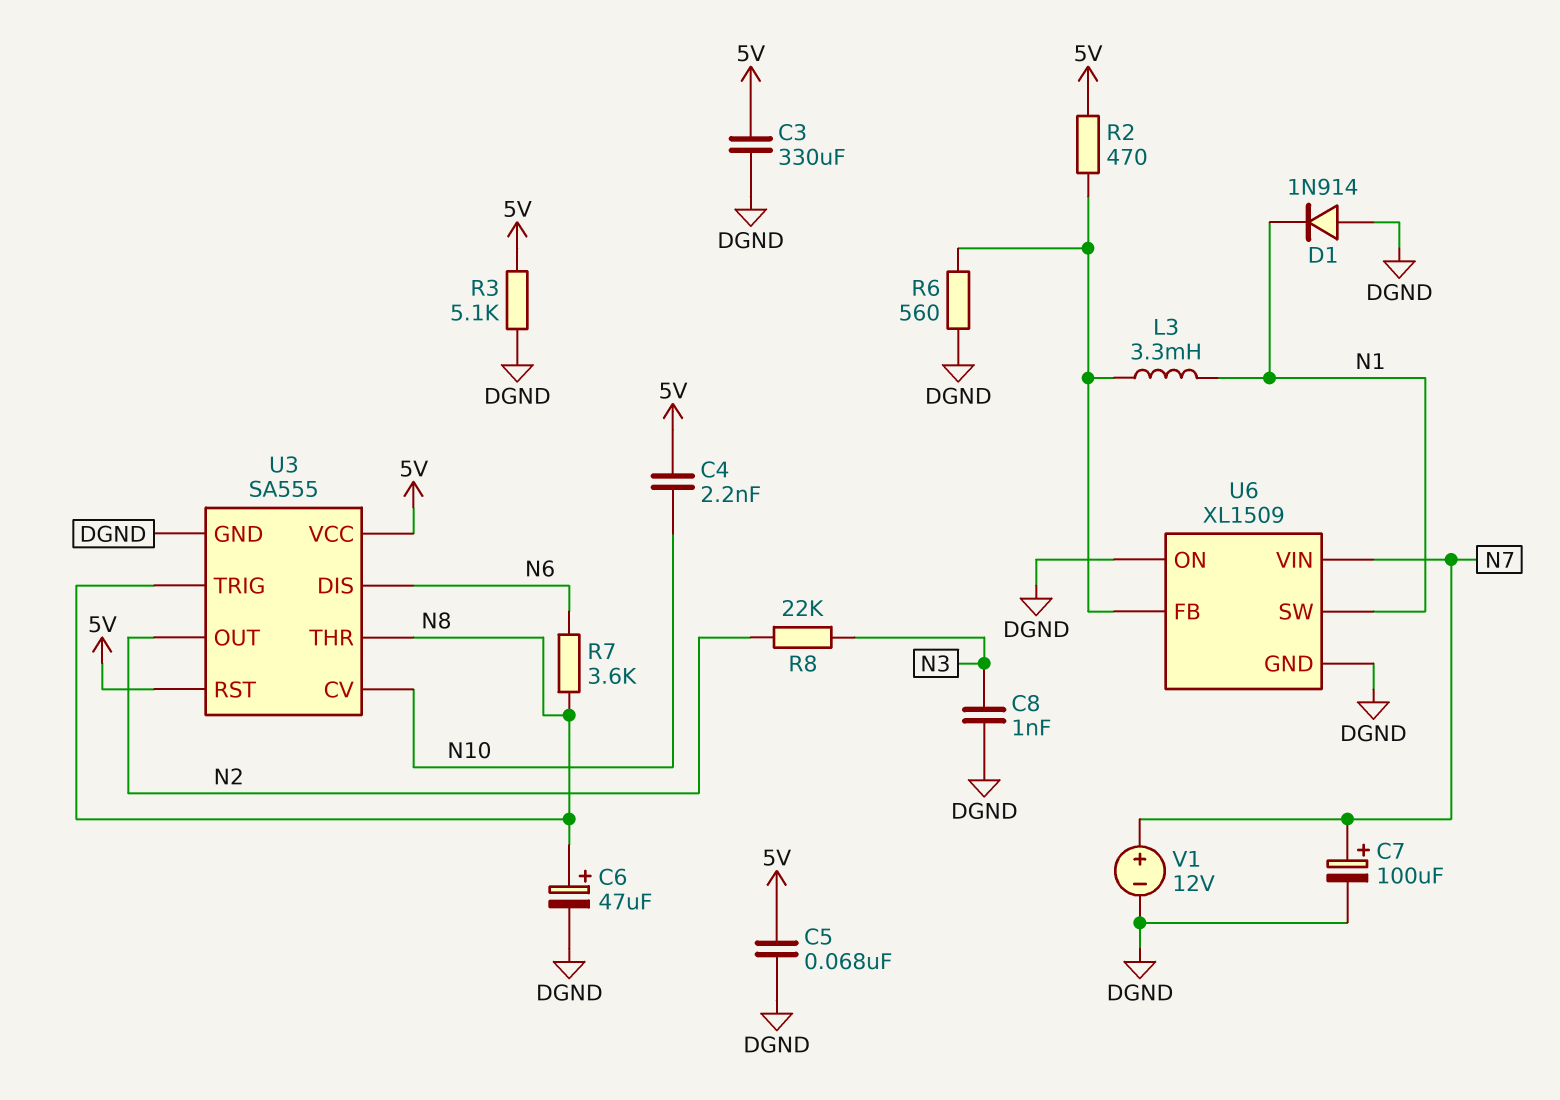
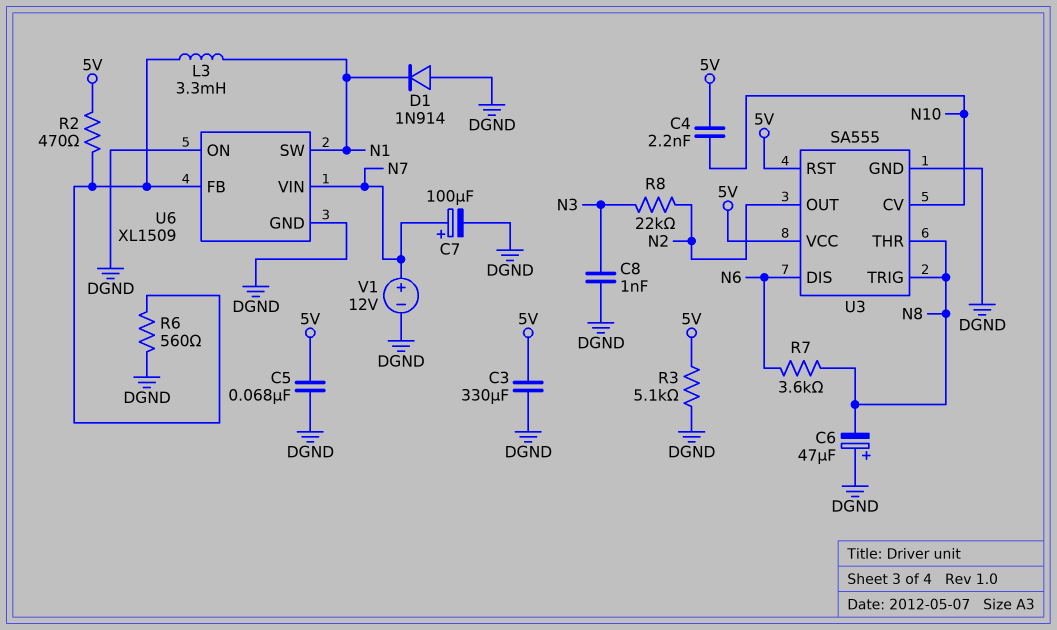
C6: 47uF (plus N8, minus DGND) -> 47uF (plus DGND, minus N8)

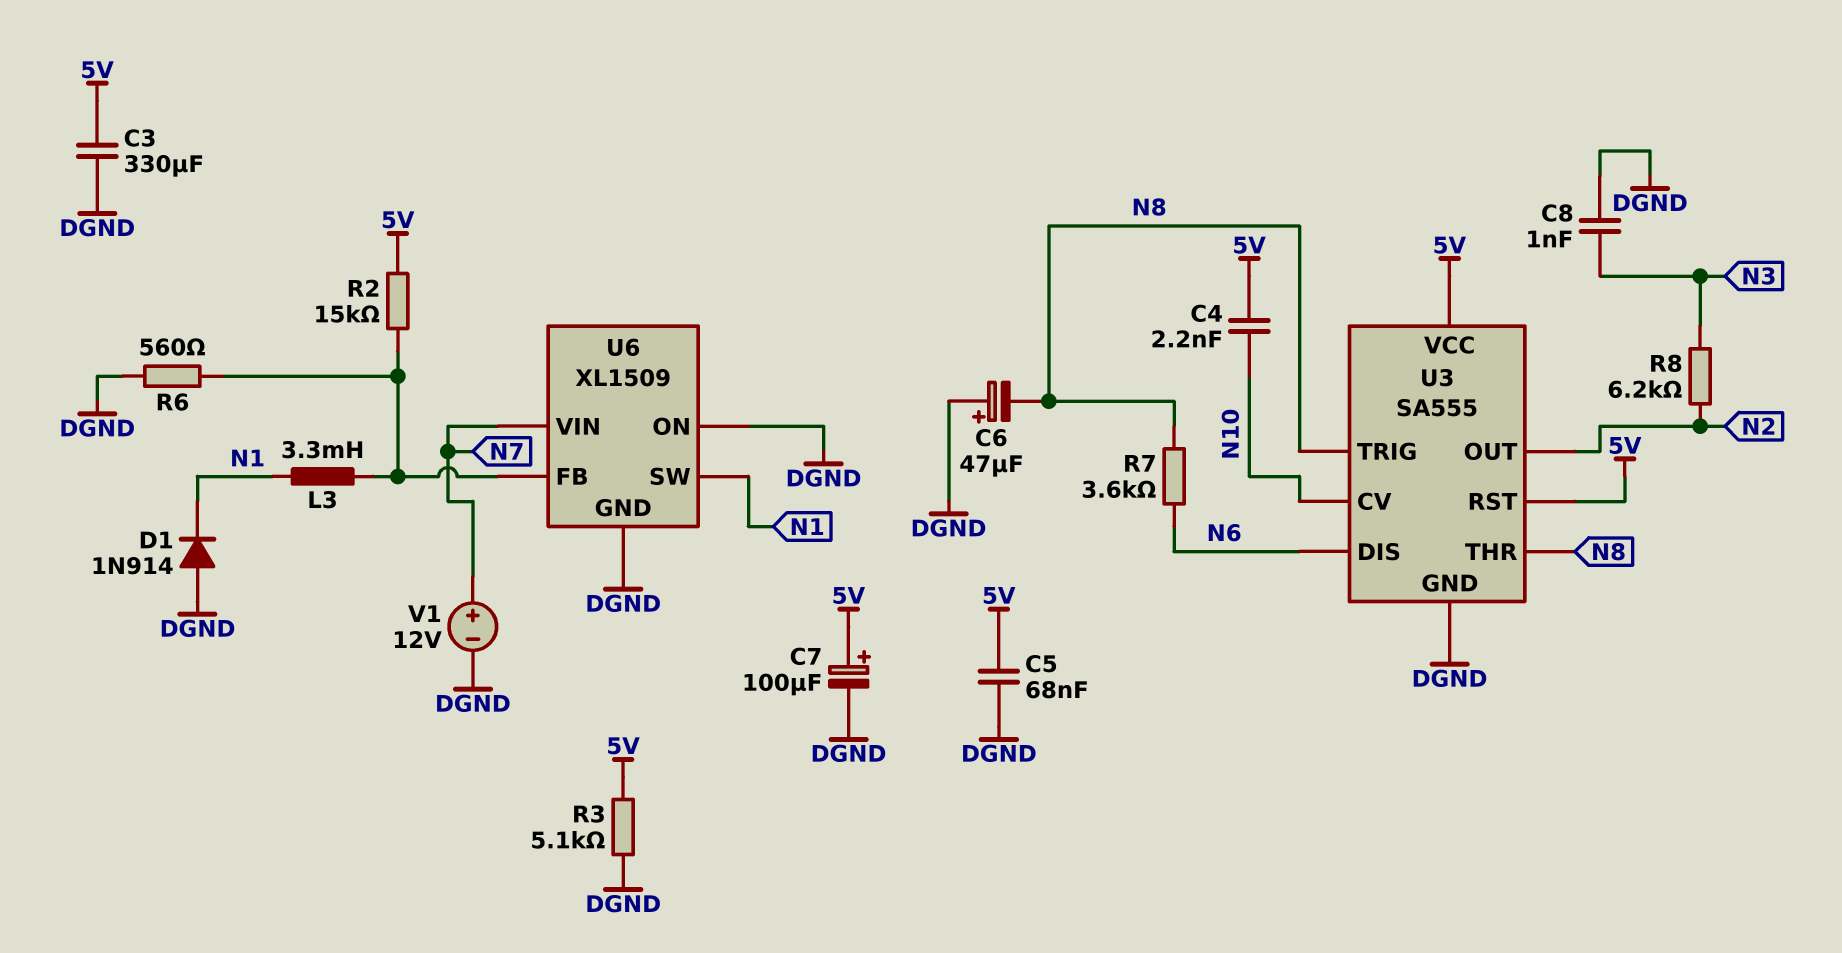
C7: 100uF (plus N7, minus DGND) -> 100uF (plus 5V, minus DGND)
R2: 470 (5V, U6/FB) -> 15k (5V, U6/FB)
R8: 22k (N2, N3) -> 6.2k (N2, N3)

